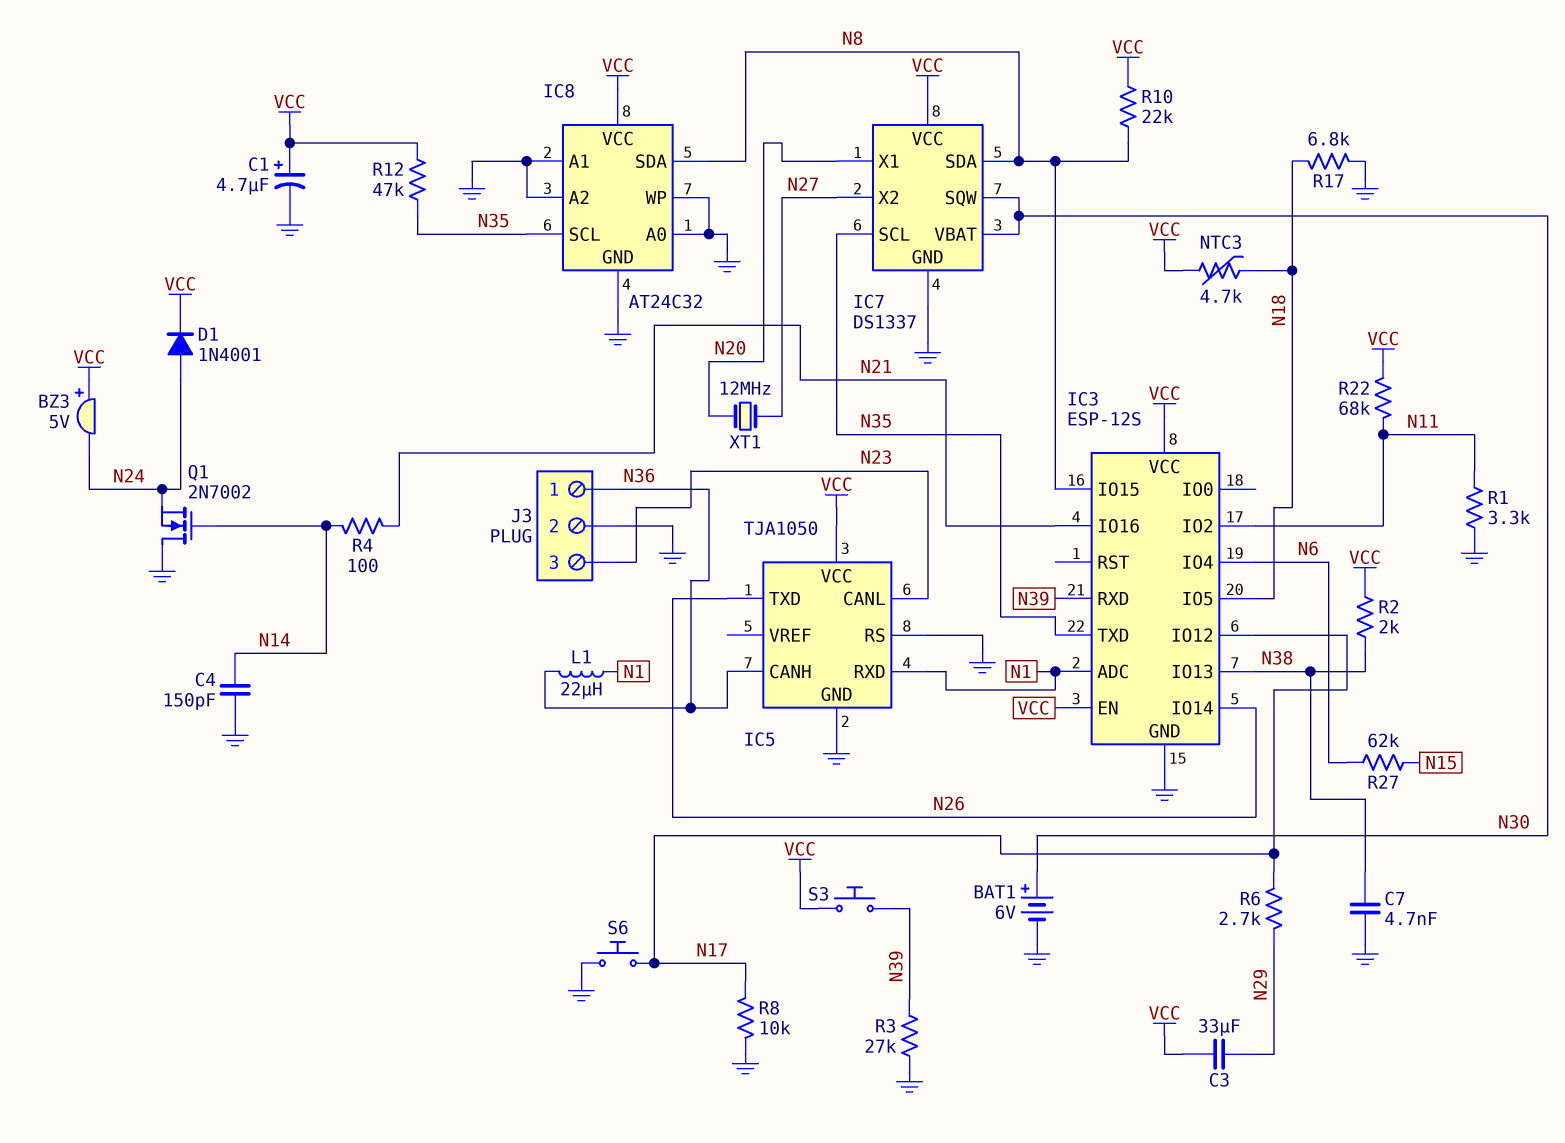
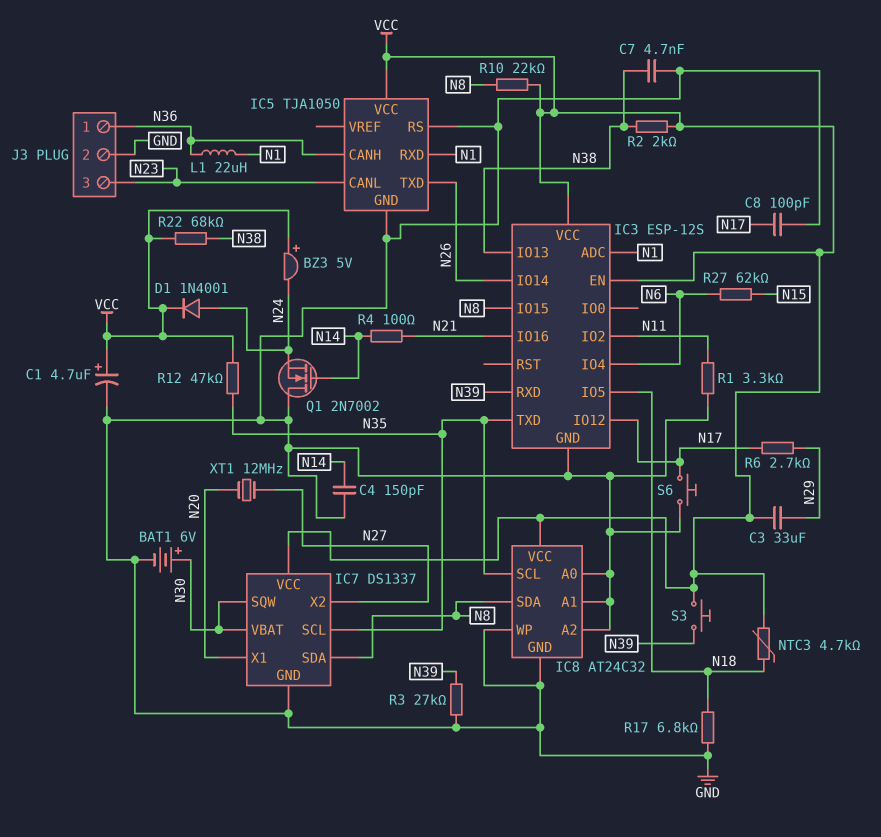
C8: none -> 100pF (GND, N17)
R8: 10k (GND, N17) -> none
R22: 68k (N11, VCC) -> 68k (N38, VCC)

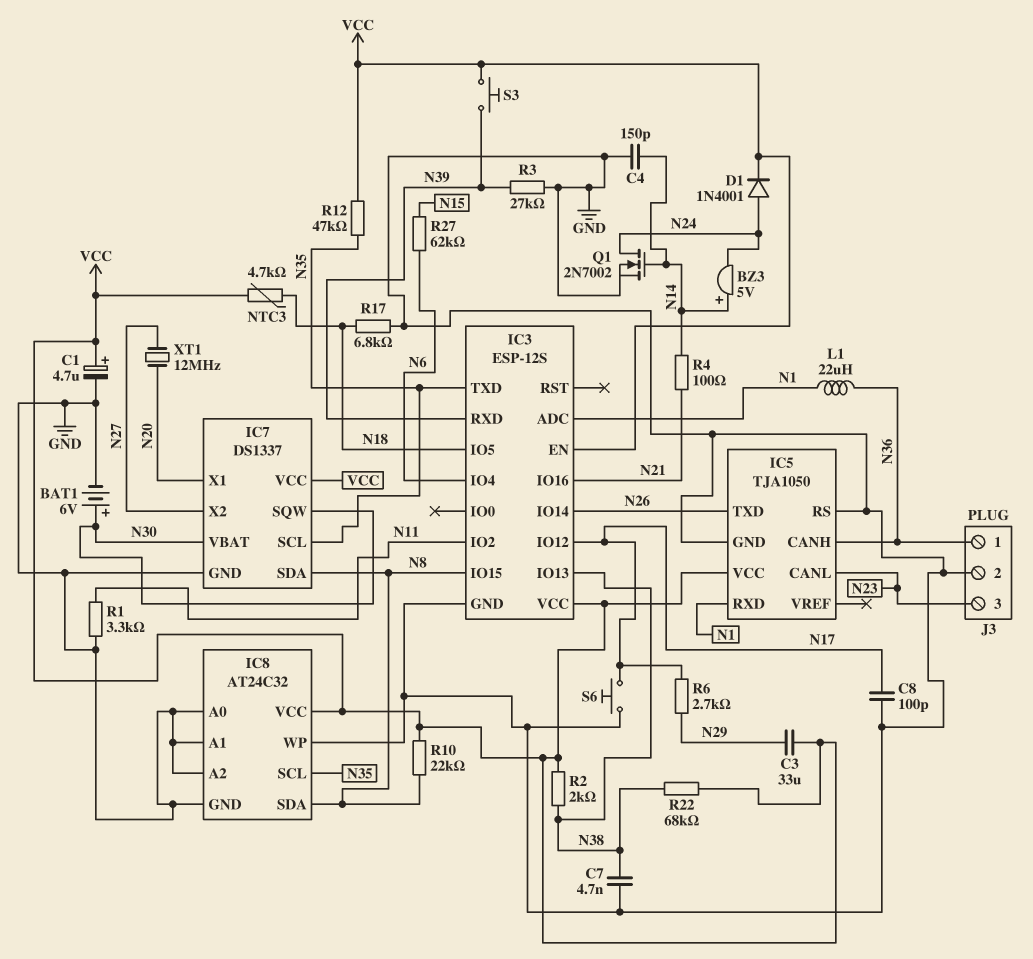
BZ3: buzzer 5V (plus VCC, minus N24) -> buzzer 5V (plus N14, minus N24)
Q1: NMOS 2N7002 (G N14, D GND, S N24) -> NMOS 2N7002 (G N14, D N24, S GND)

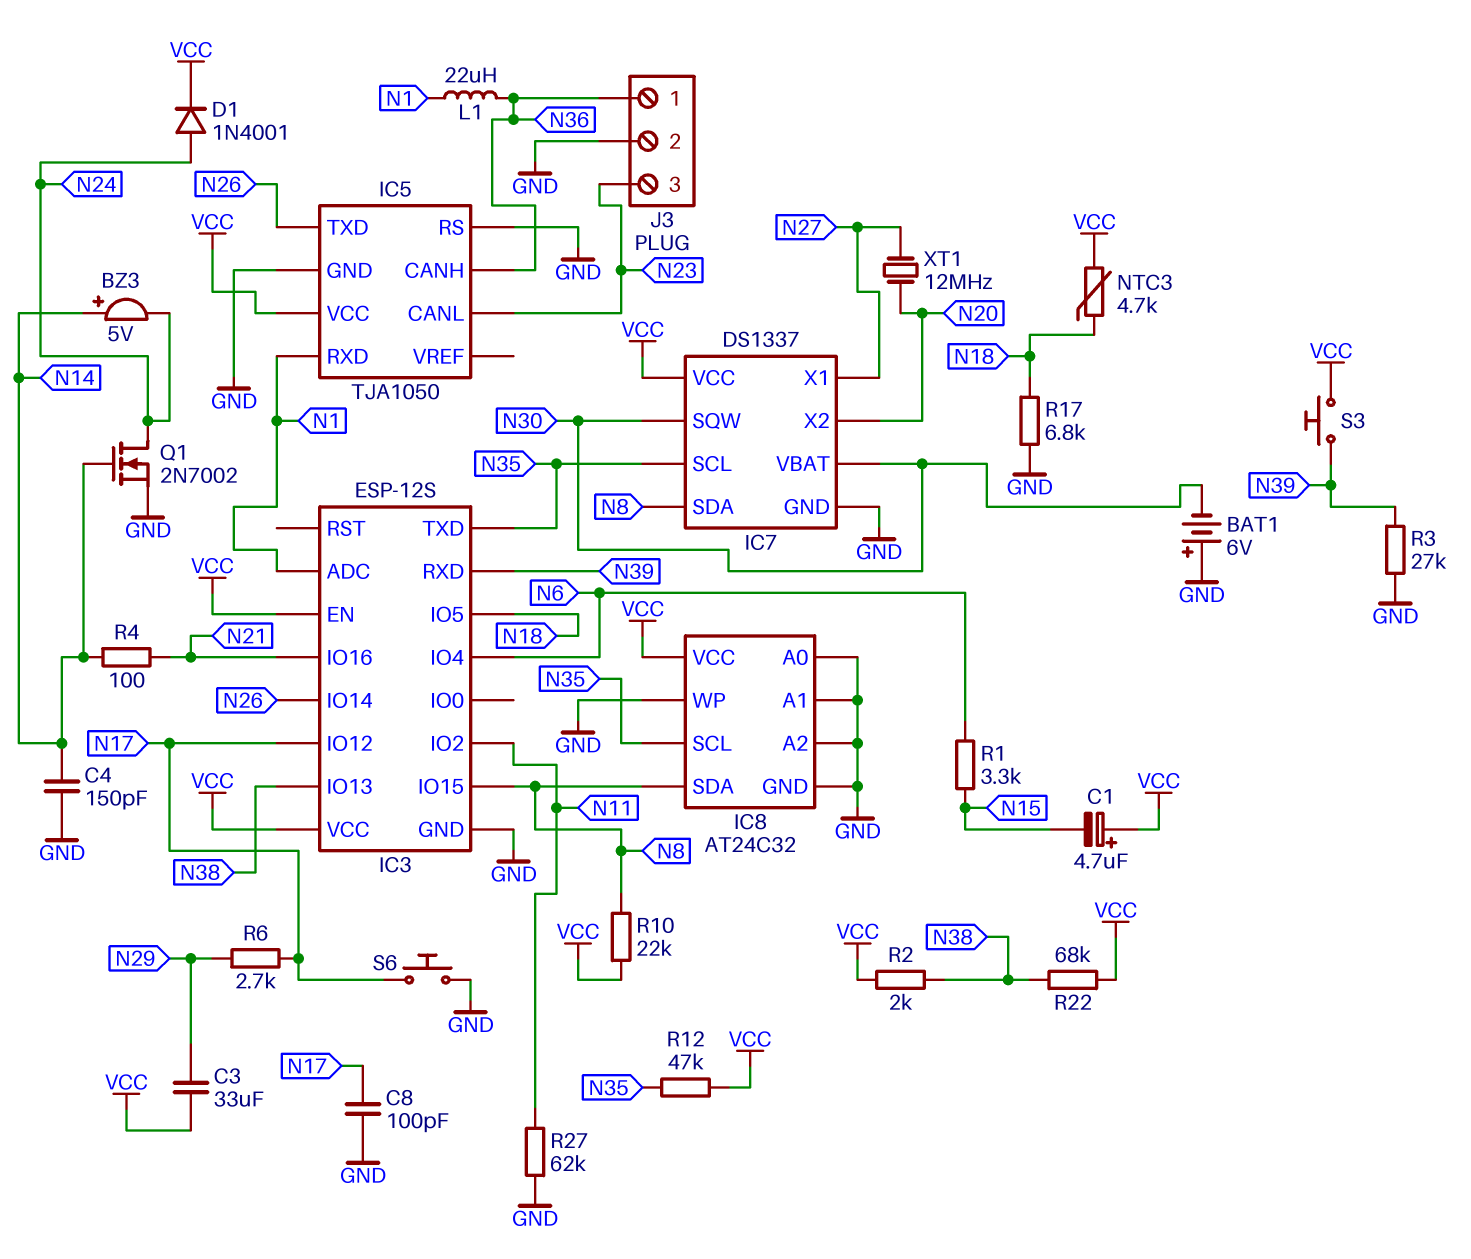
BAT1: 6V (plus N30, minus GND) -> 6V (plus GND, minus N30)
C1: 4.7uF (plus VCC, minus GND) -> 4.7uF (plus VCC, minus N15)
C7: 4.7nF (GND, N38) -> none
IC7 pin X1: N20 -> N27
IC7 pin X2: N27 -> N20
R1: 3.3k (GND, N11) -> 3.3k (N6, N15)
R27: 62k (N6, N15) -> 62k (GND, N11)

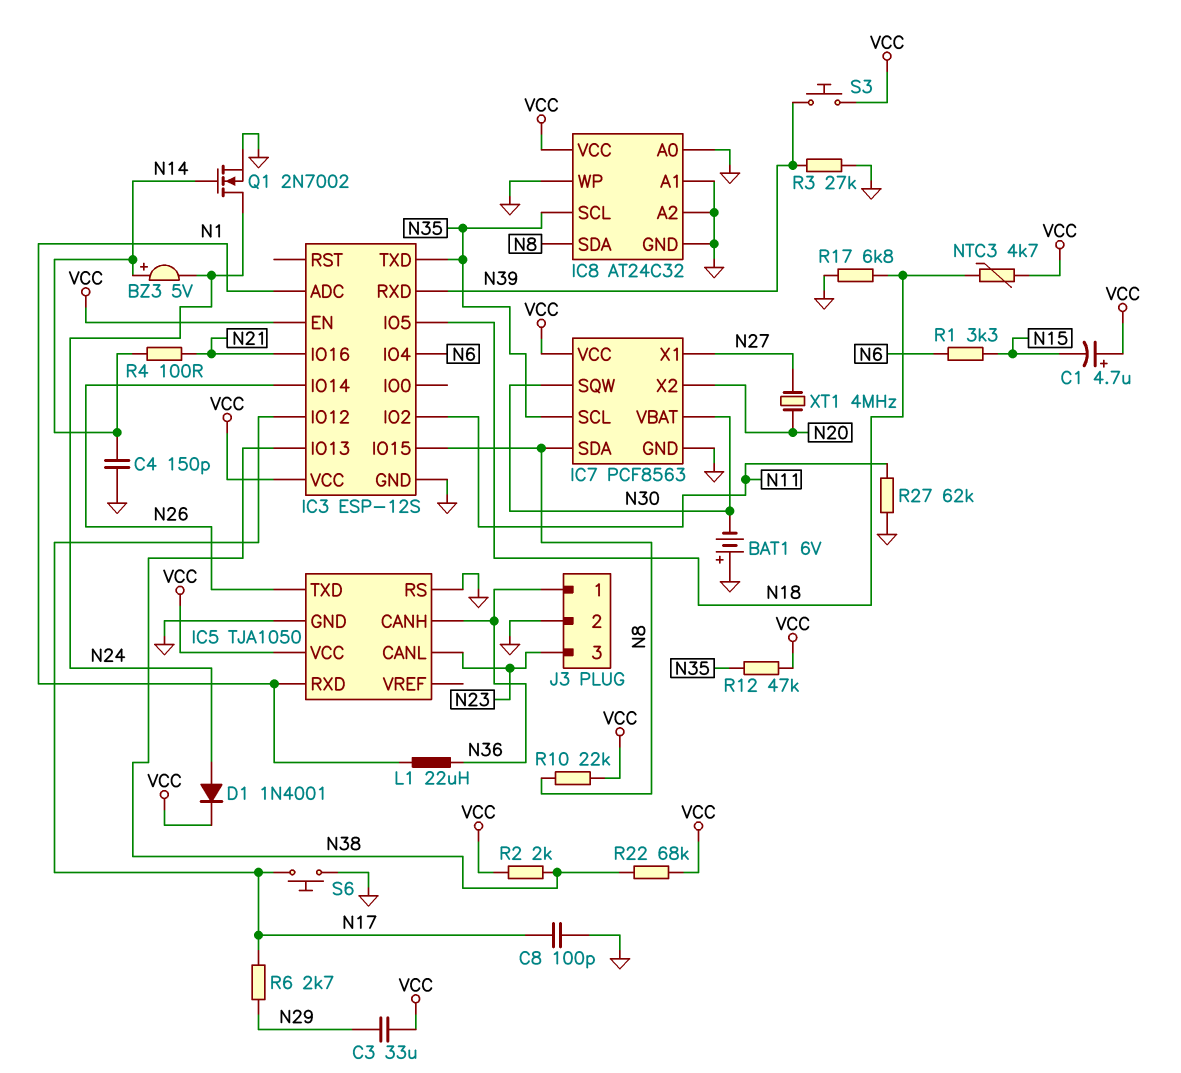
IC7: DS1337 -> PCF8563
XT1: 12MHz (N20, N27) -> 4MHz (N20, N27)

